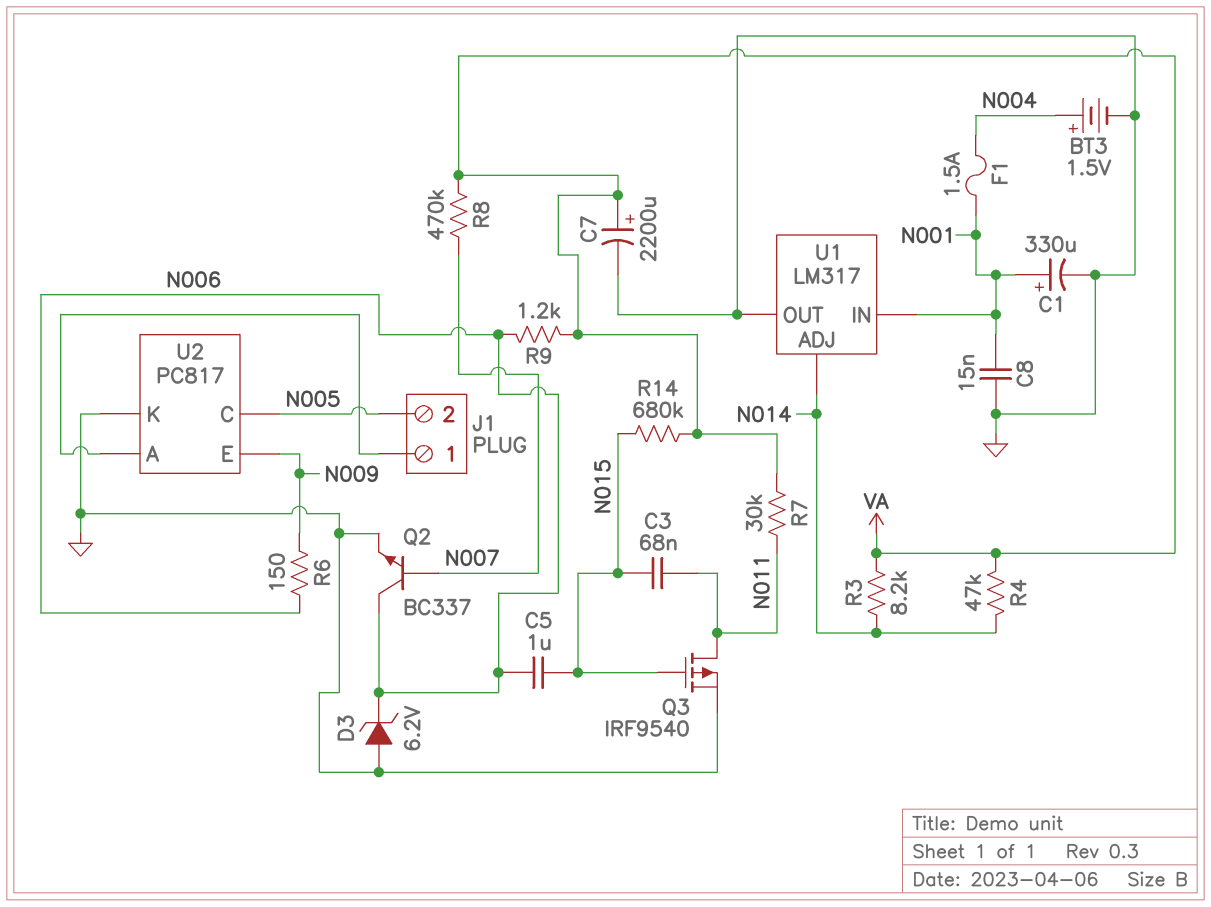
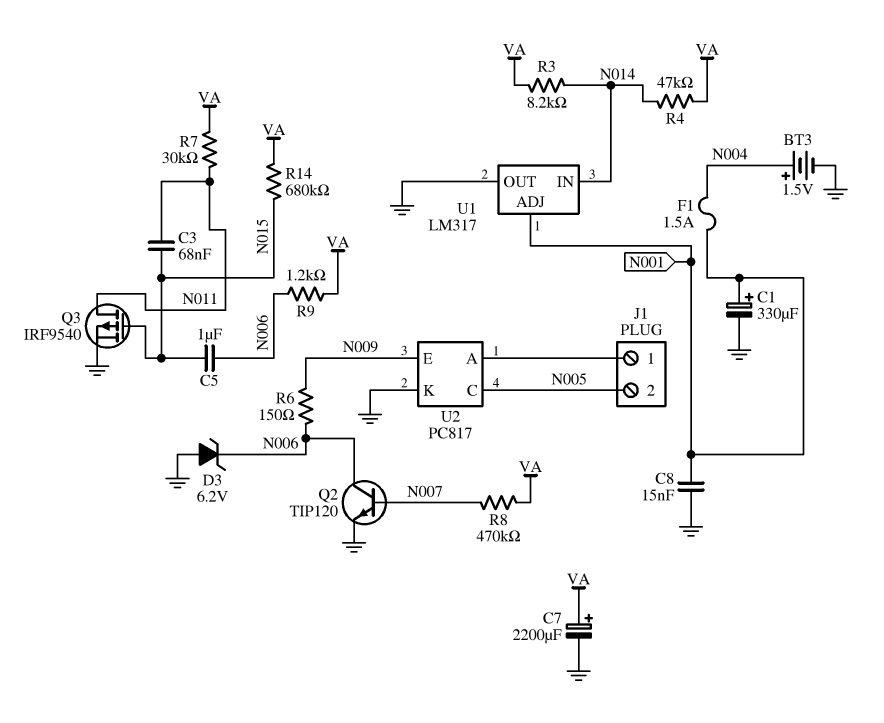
Q2: NPN BC337 (B N007, C N006, E GND) -> NPN TIP120 (B N007, C N006, E GND)
U1 pin ADJ: N014 -> N001
U1 pin IN: N001 -> N014

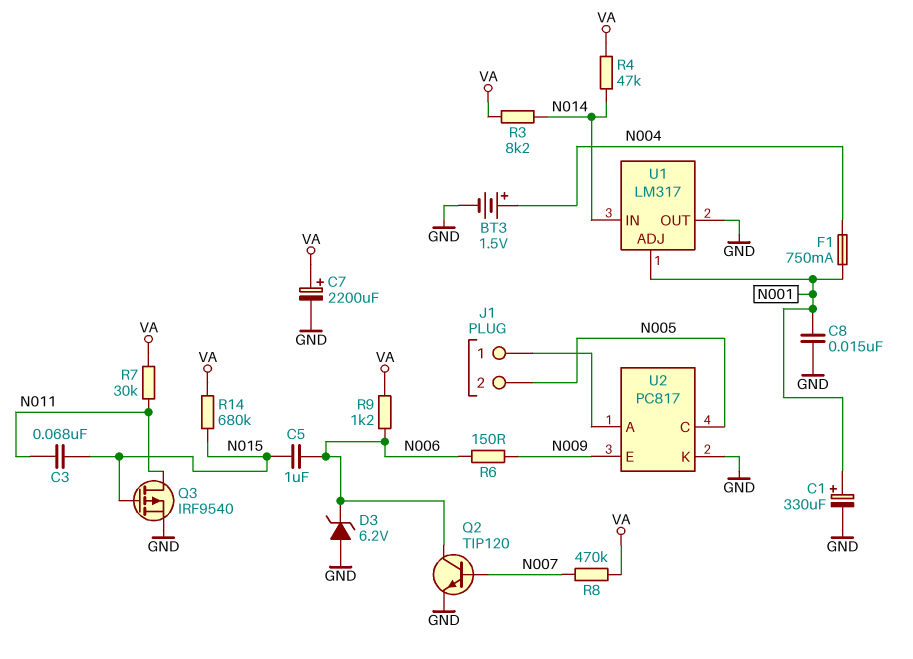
F1: 1.5A (N001, N004) -> 750mA (N001, N004)

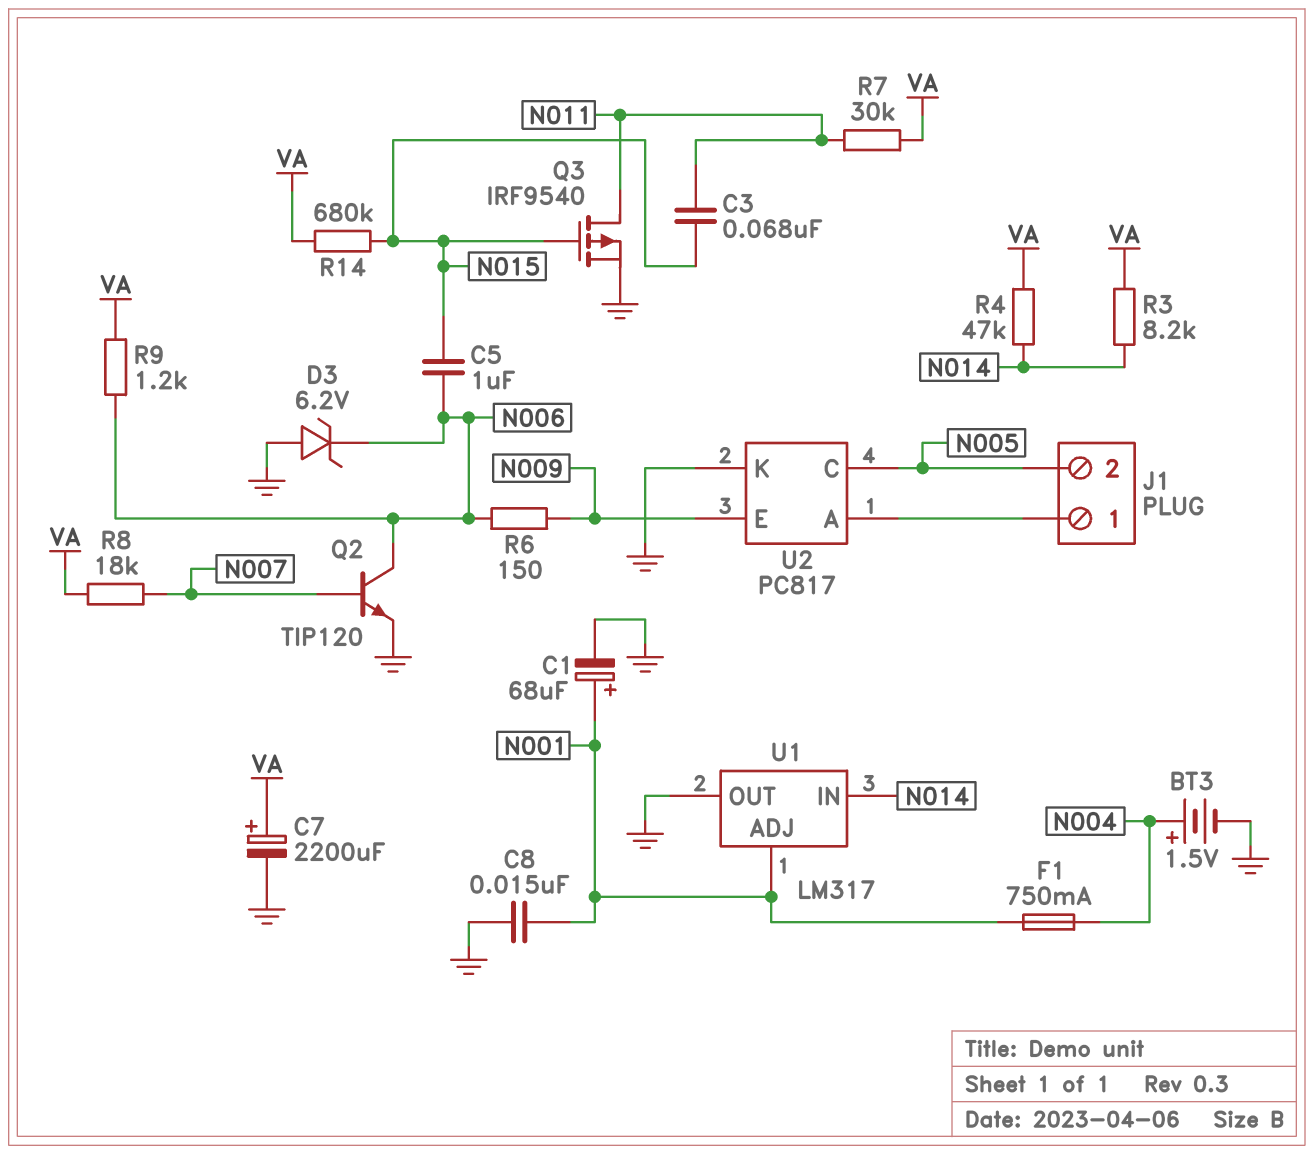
C1: 330uF (plus N001, minus GND) -> 68uF (plus N001, minus GND)
R8: 470k (N007, VA) -> 18k (N007, VA)

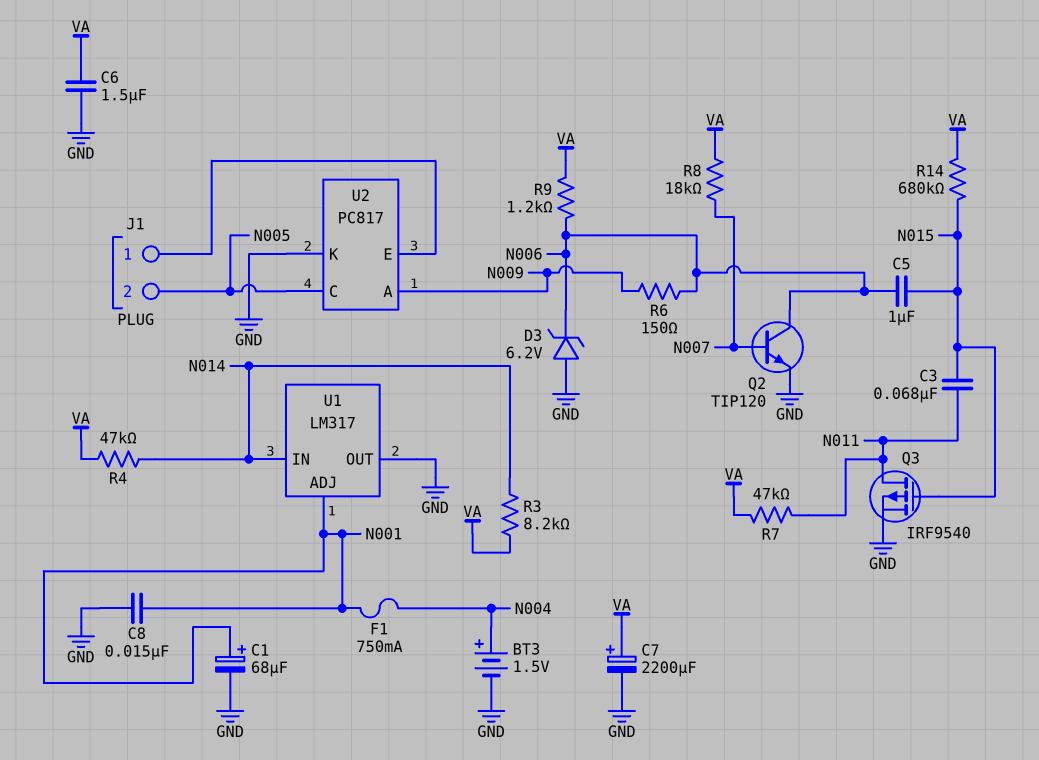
C6: none -> 1.5uF (GND, VA)
R7: 30k (N011, VA) -> 47k (N011, VA)
U2 pin A: J1/1 -> N009
U2 pin E: N009 -> J1/1

